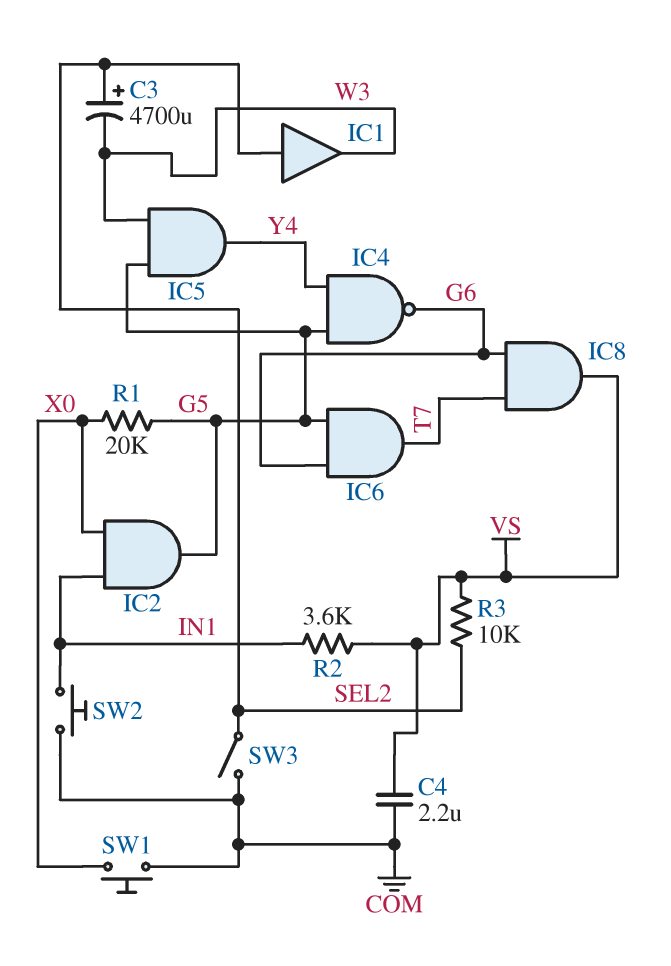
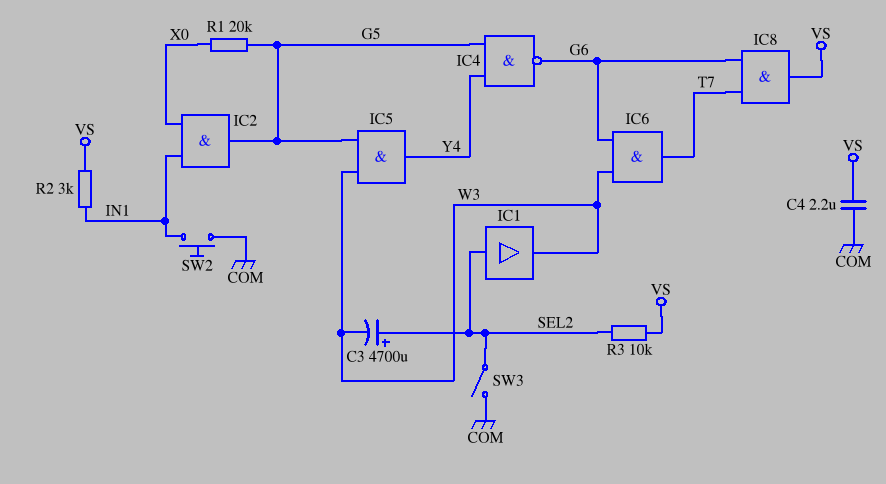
IC6: AND (in G5, in G6, out T7) -> AND (in G6, in W3, out T7)
R2: 3.6k (IN1, VS) -> 3k (IN1, VS)
SW1: button (COM, X0) -> none

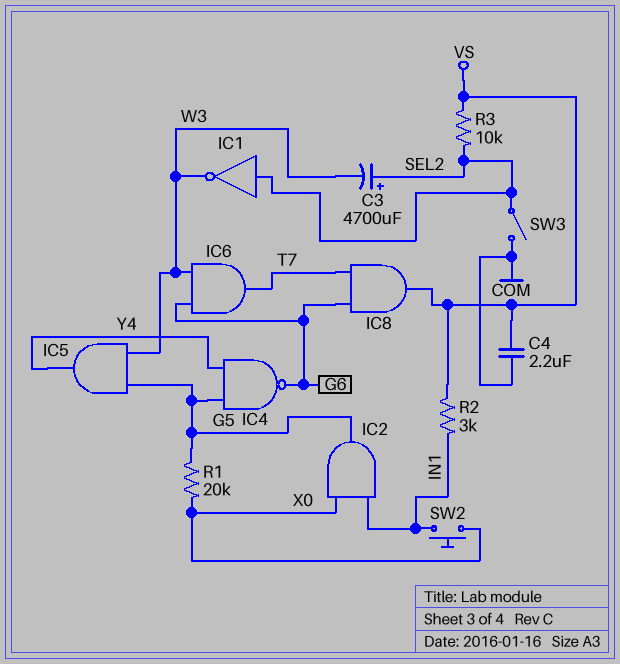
IC1: buffer (in SEL2, out W3) -> NOT (in SEL2, out W3)
SW2: button (COM, IN1) -> button (IN1, X0)

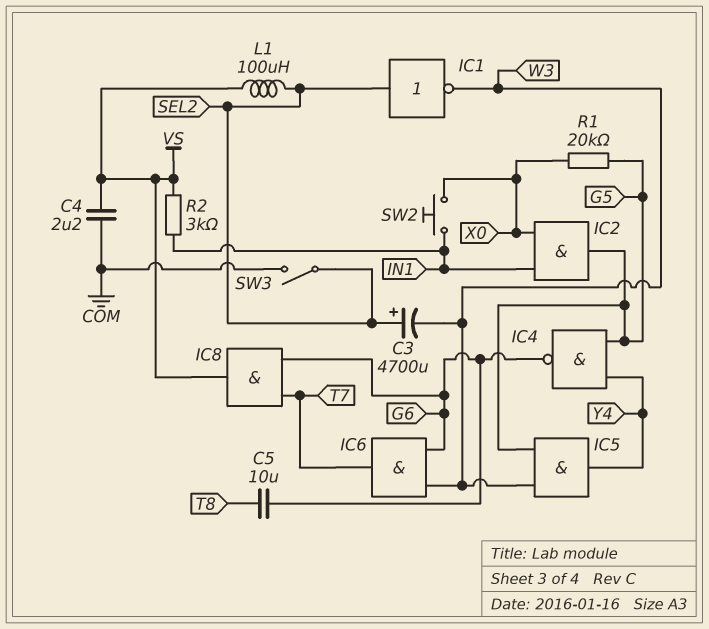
C5: none -> 10uF (G6, T8)
L1: none -> 100uH (SEL2, VS)
R3: 10k (SEL2, VS) -> none

